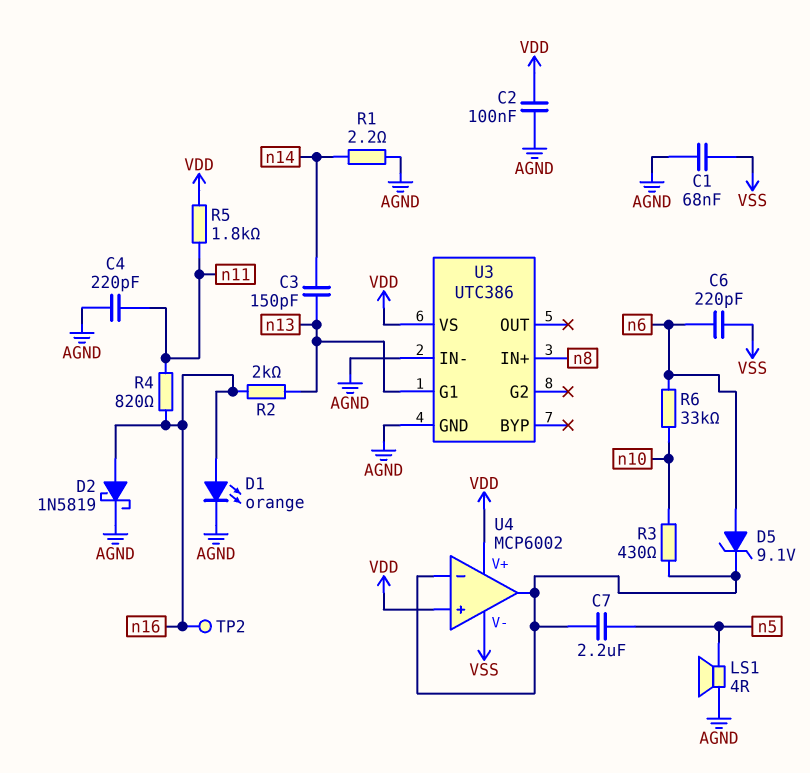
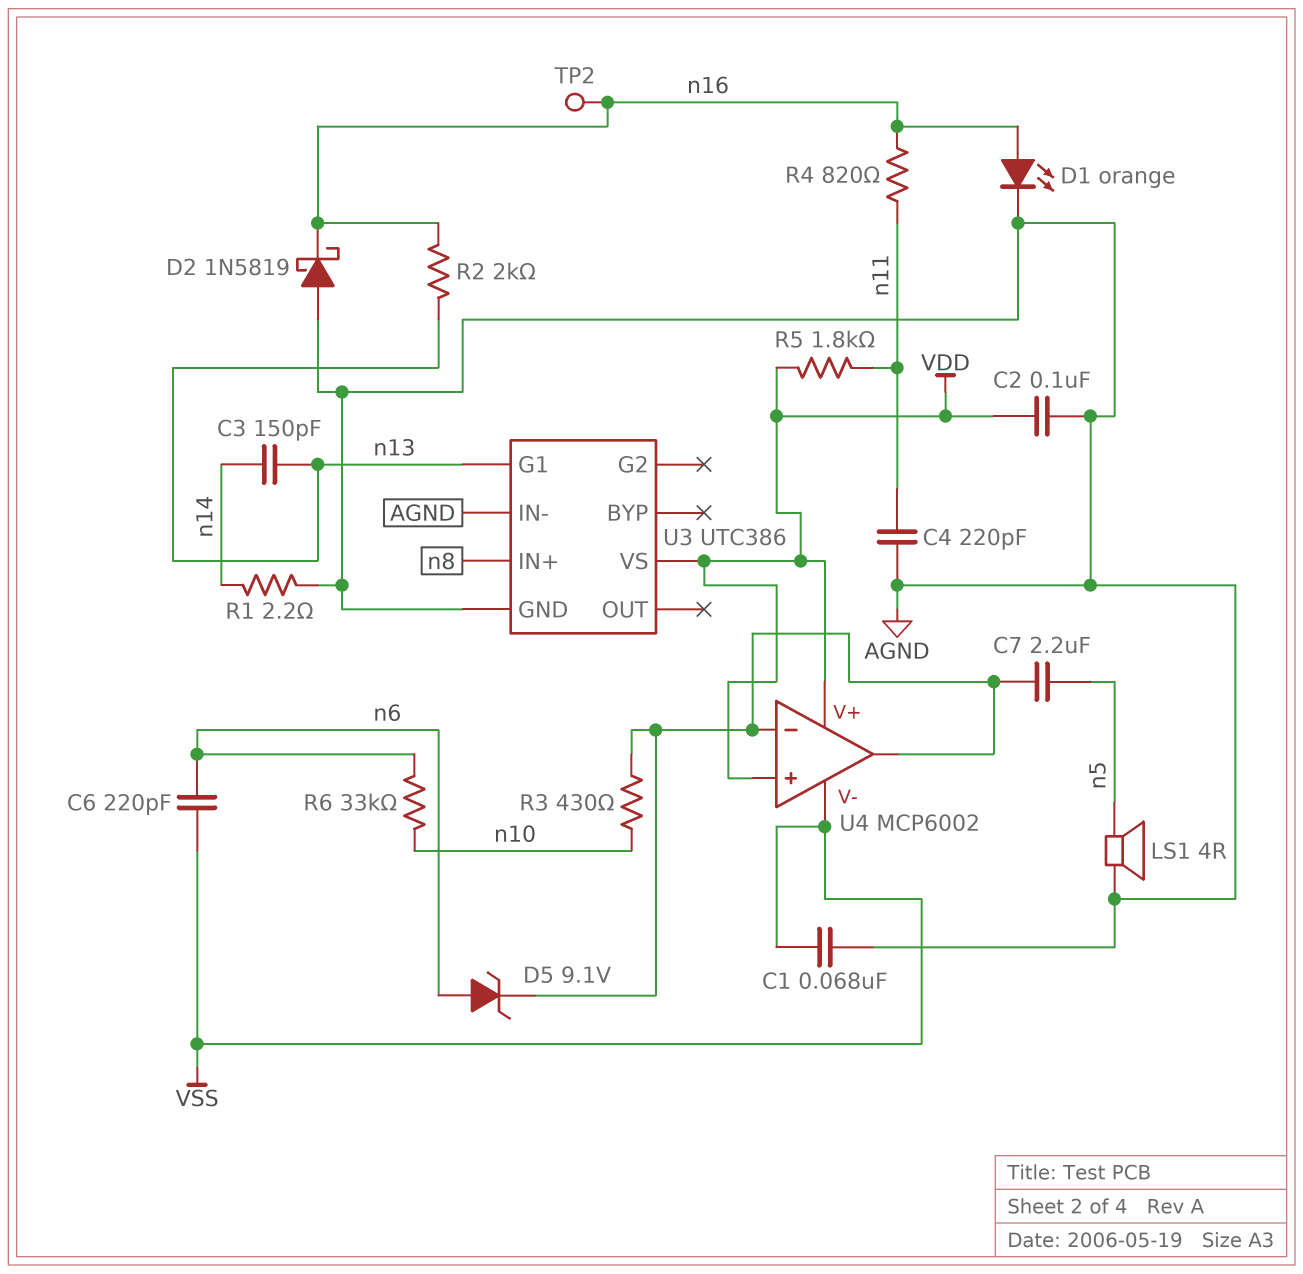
D2: schottky 1N5819 (A n16, K AGND) -> schottky 1N5819 (A AGND, K n16)

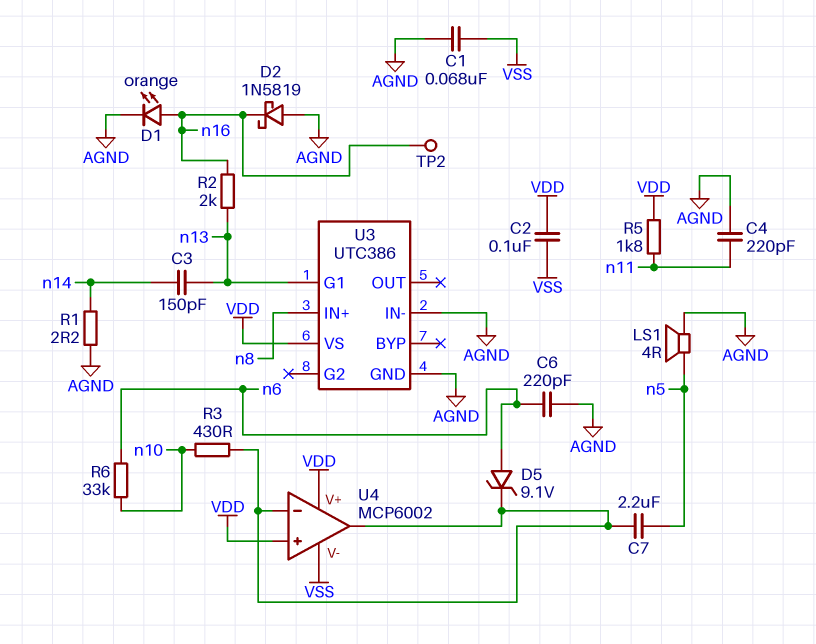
C2: 100nF (AGND, VDD) -> 100nF (VDD, VSS)
C6: 220pF (VSS, n6) -> 220pF (AGND, n6)
R4: 820 (n11, n16) -> none

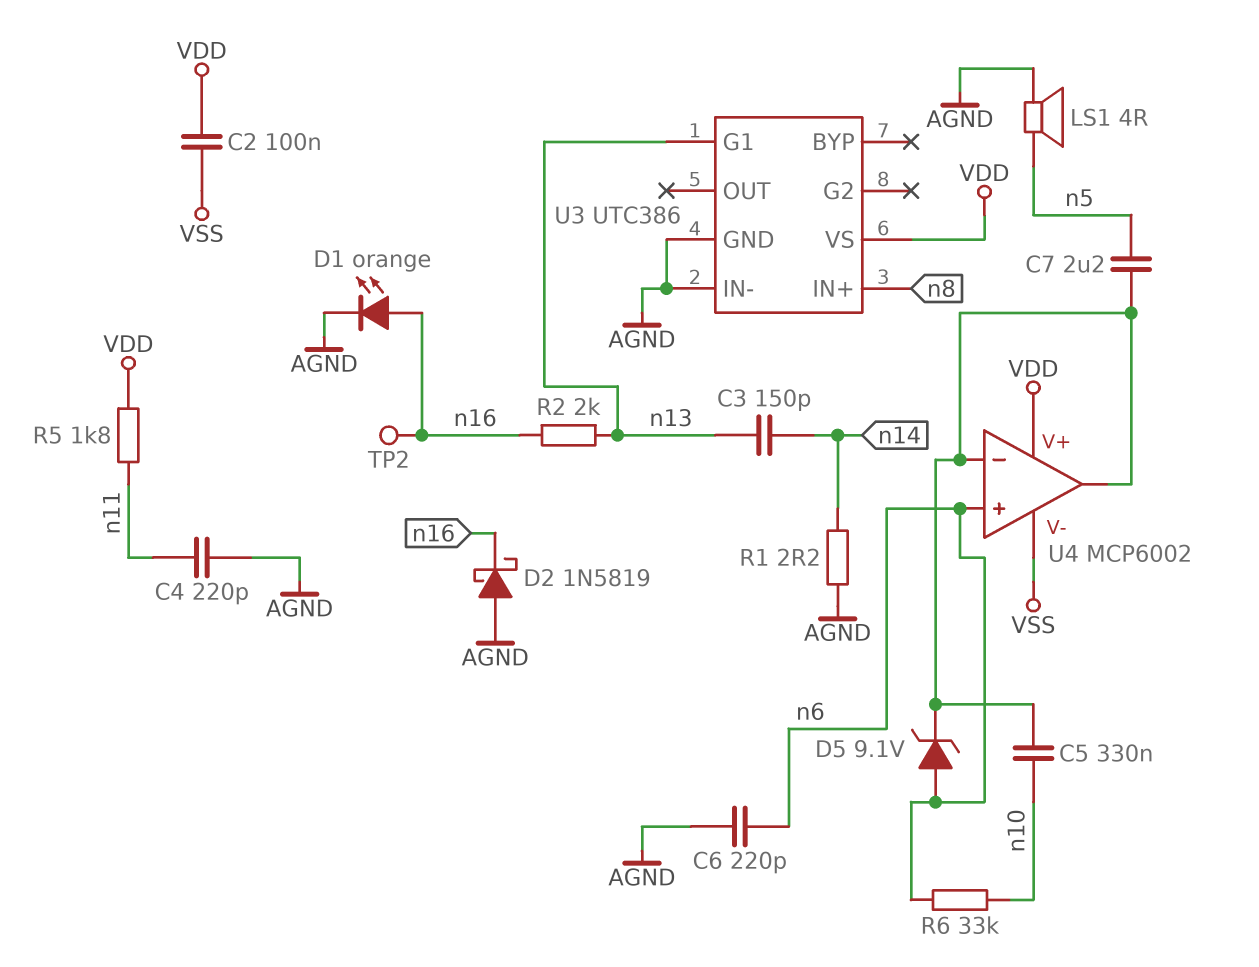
C1: 68nF (AGND, VSS) -> none
C5: none -> 330nF (U4/in-, n10)
R3: 430 (U4/in-, n10) -> none
U4 pin in+: VDD -> n6

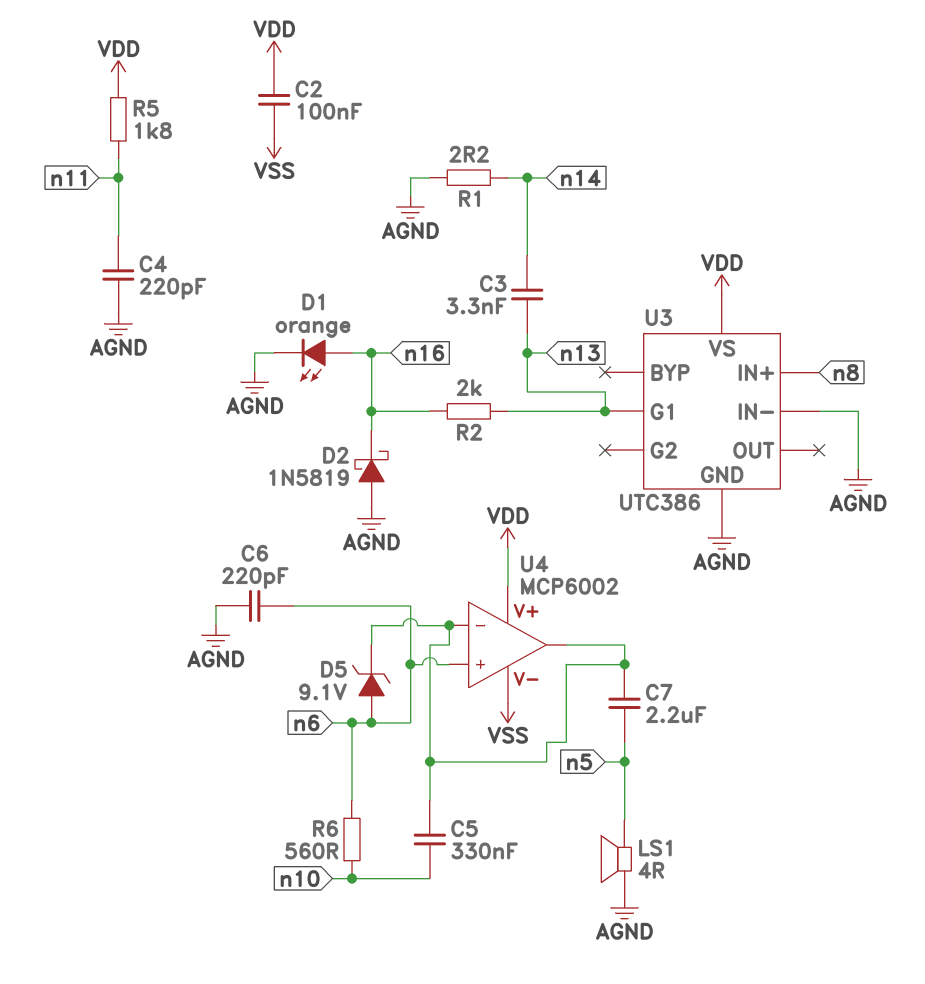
C3: 150pF (n13, n14) -> 3.3nF (n13, n14)
R6: 33k (n6, n10) -> 560 (n6, n10)
TP2: test point (n16) -> none

